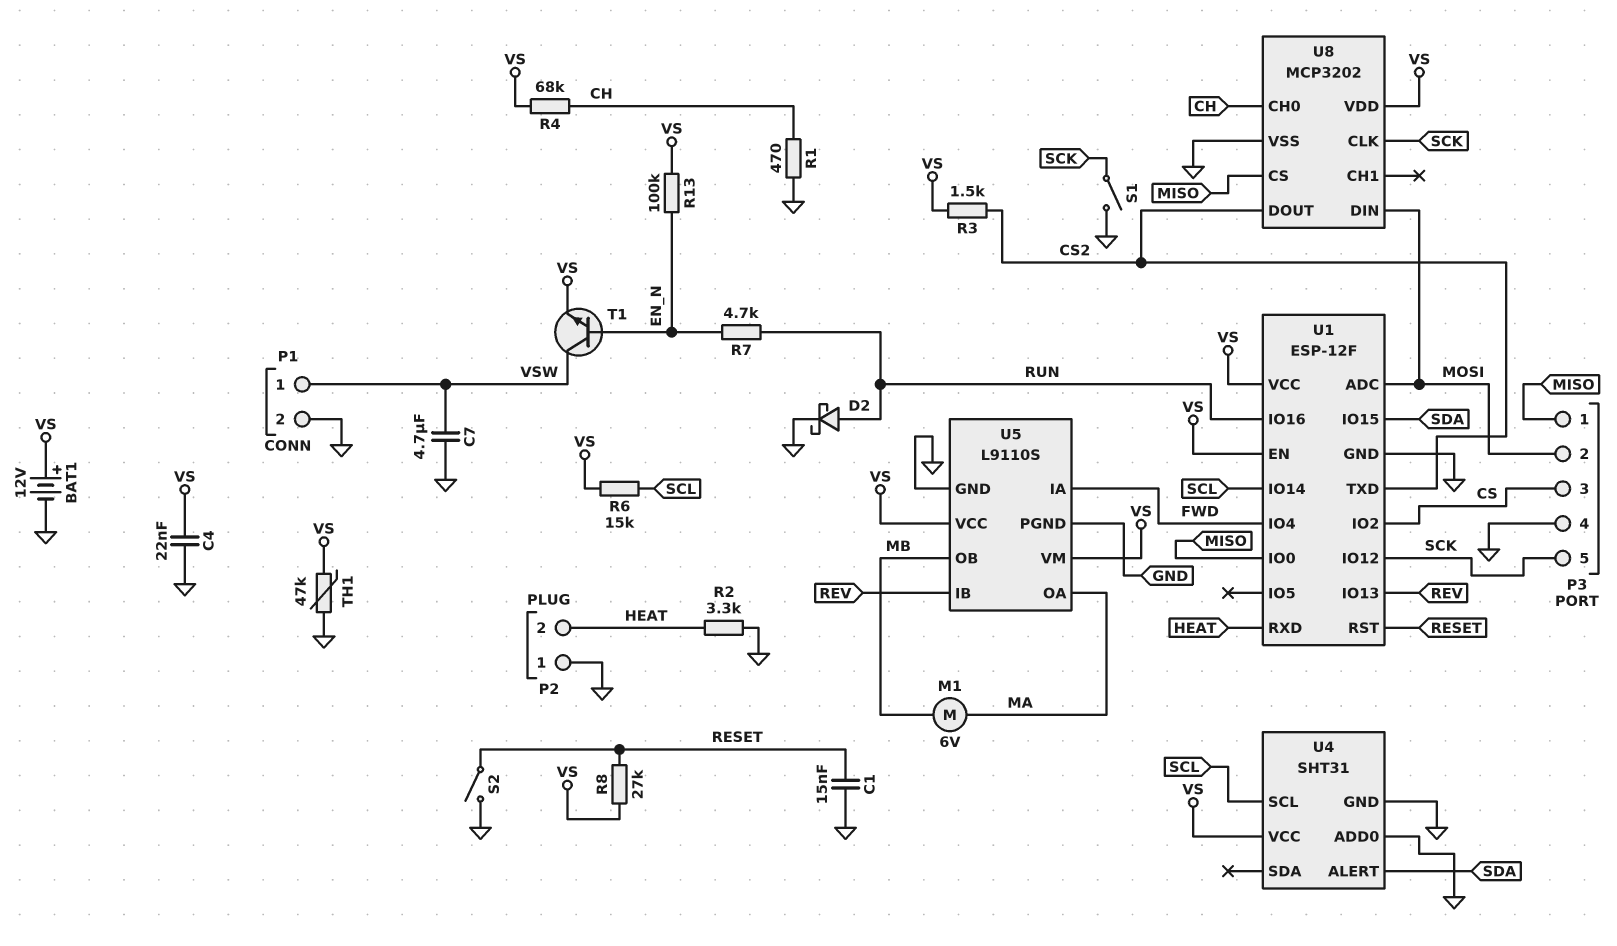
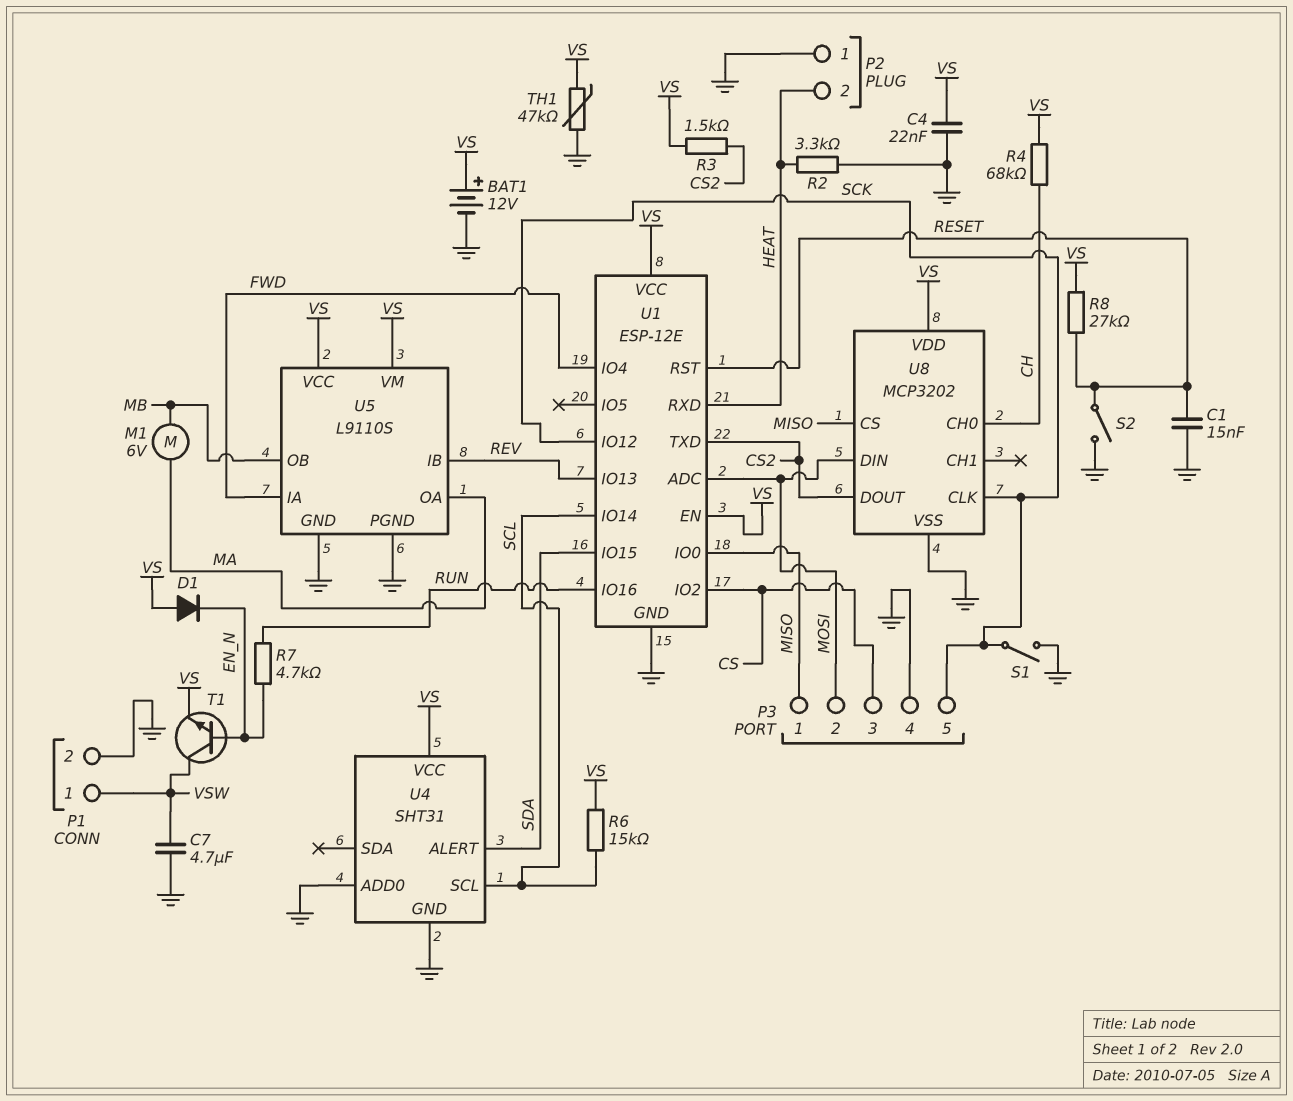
D1: none -> diode (A VS, K EN_N)
D2: schottky (A RUN, K GND) -> none
R1: 470 (CH, GND) -> none
R13: 100k (EN_N, VS) -> none
U1: ESP-12F -> ESP-12E

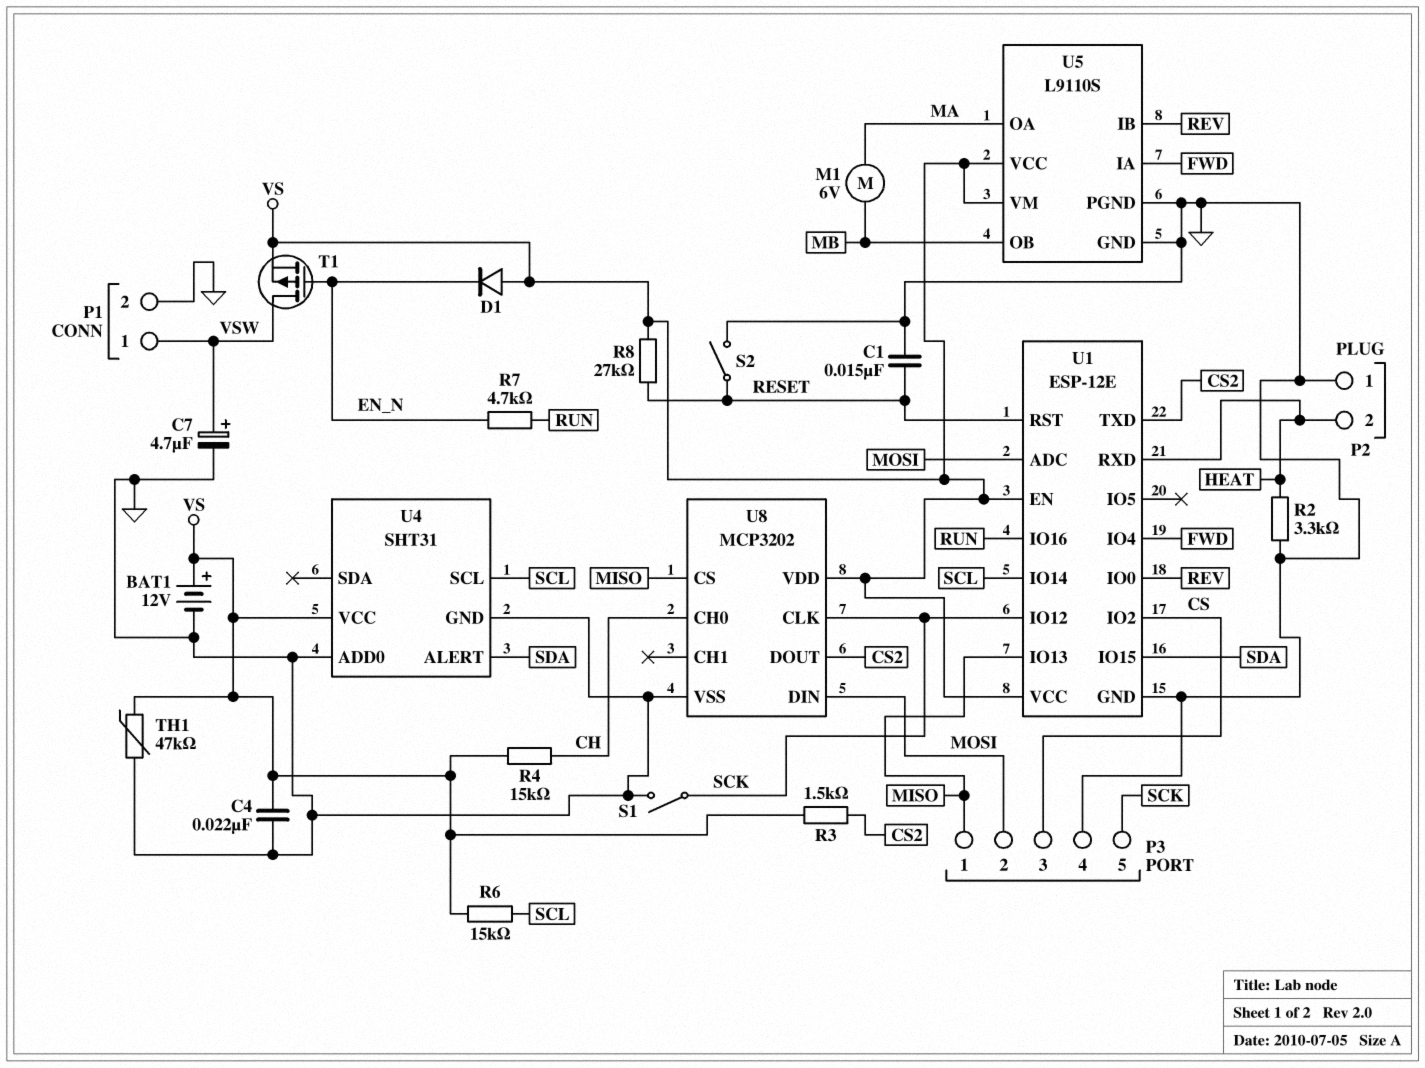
C7: 4.7uF (GND, VSW) -> 4.7uF (plus VSW, minus GND)
R4: 68k (CH, VS) -> 15k (CH, VS)
T1: NPN (B EN_N, C VSW, E VS) -> PMOS (G EN_N, D VSW, S VS)
U1 pin IO0: MISO -> REV
U1 pin IO13: REV -> MISO

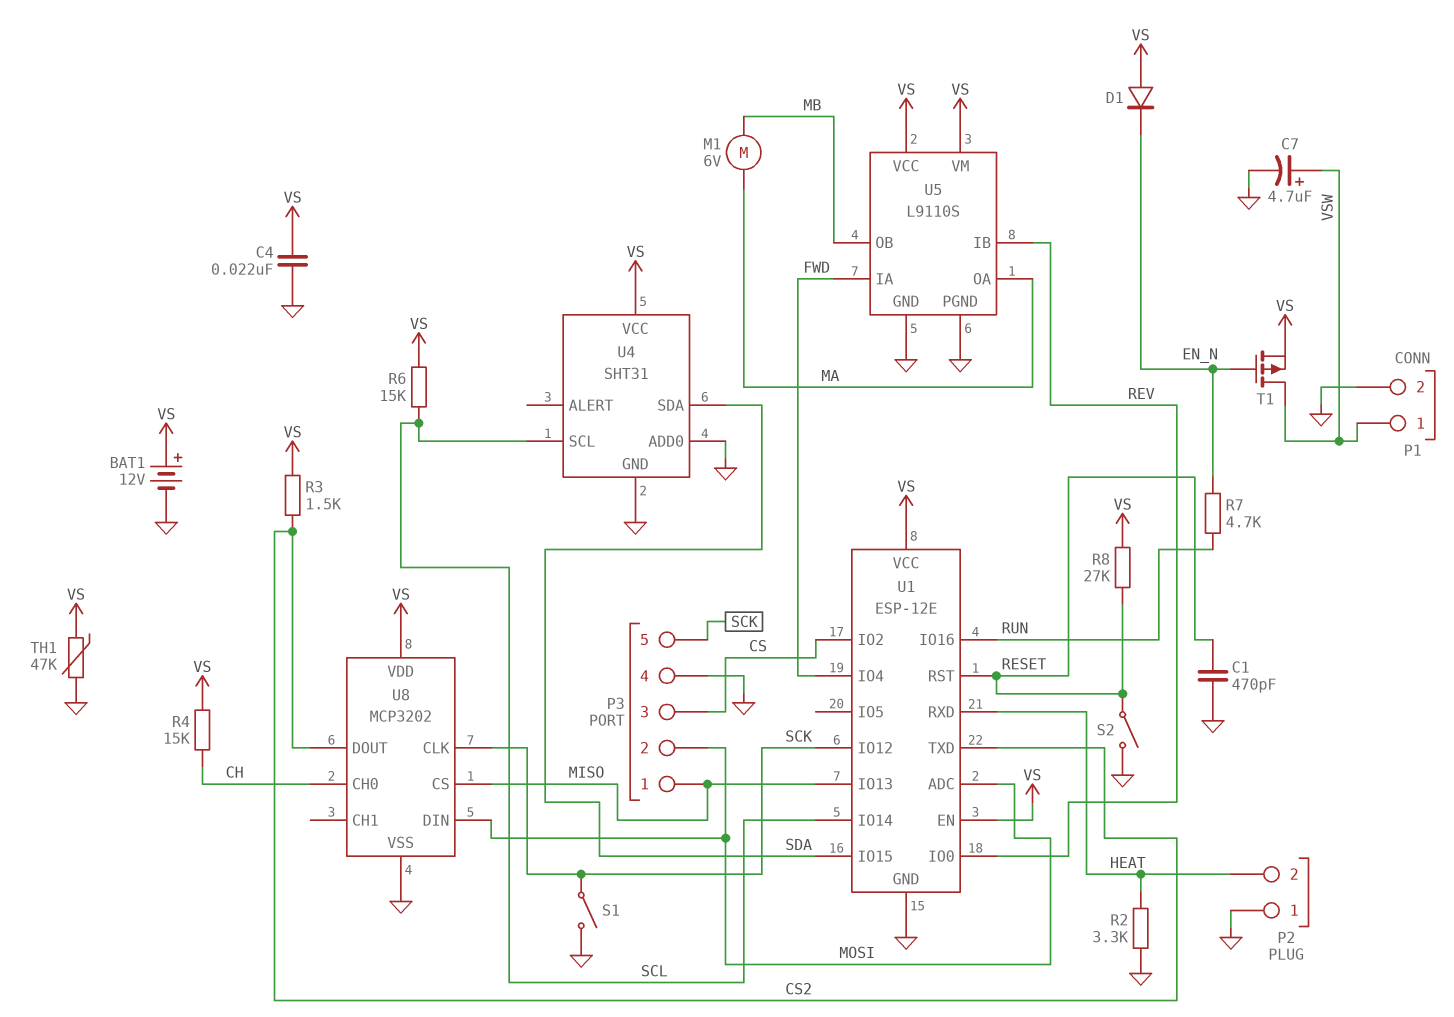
C1: 15nF (GND, RESET) -> 470pF (GND, RESET)
U4 pin ALERT: SDA -> none
U4 pin SDA: none -> SDA

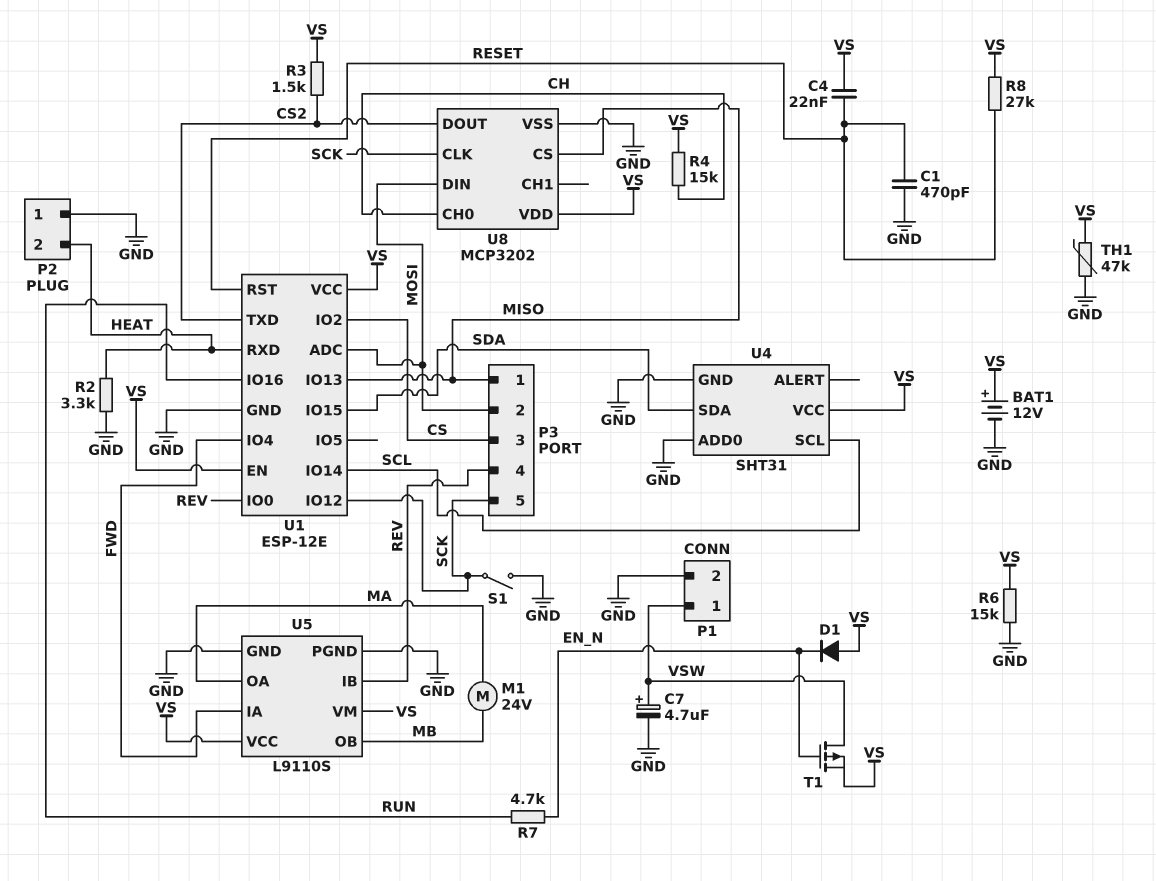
C4: 22nF (GND, VS) -> 22nF (RESET, VS)
M1: motor 6V (MA, MB) -> motor 24V (MA, MB)
P3 pin 4: GND -> REV
R6: 15k (SCL, VS) -> 15k (GND, VS)
S2: switch (GND, RESET) -> none

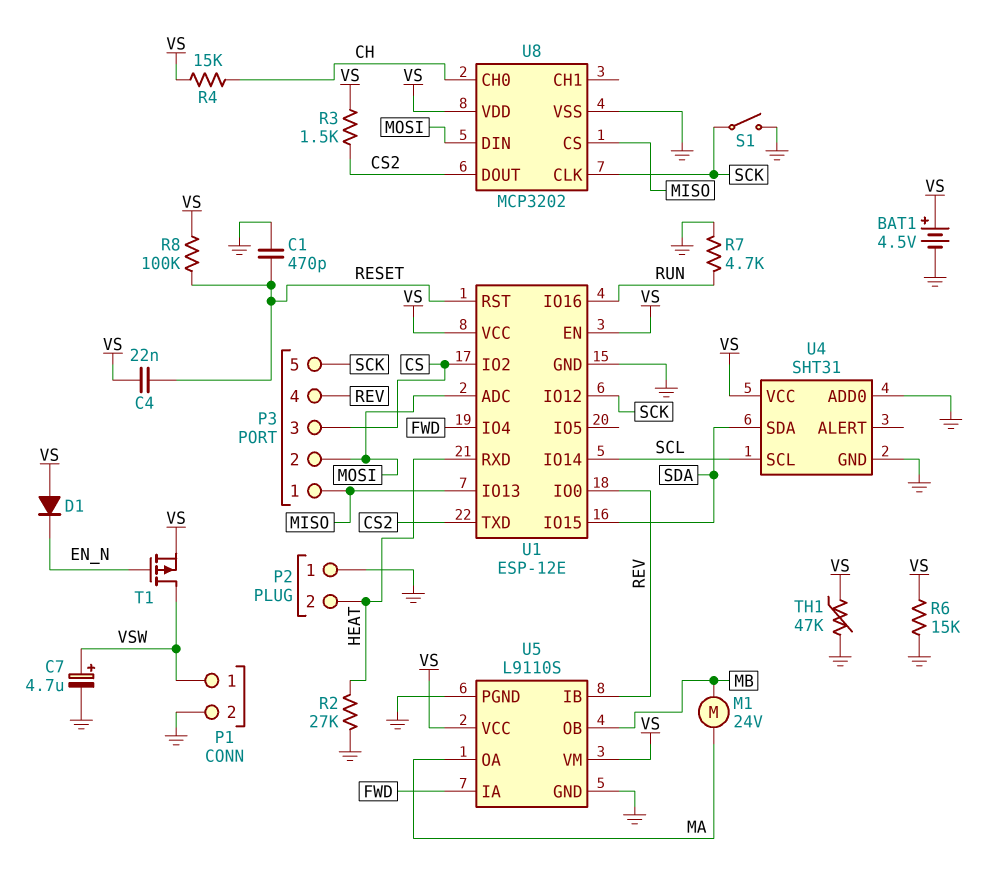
BAT1: 12V (plus VS, minus GND) -> 4.5V (plus VS, minus GND)
R2: 3.3k (GND, HEAT) -> 27k (GND, HEAT)
R7: 4.7k (EN_N, RUN) -> 4.7k (GND, RUN)
R8: 27k (RESET, VS) -> 100k (RESET, VS)

